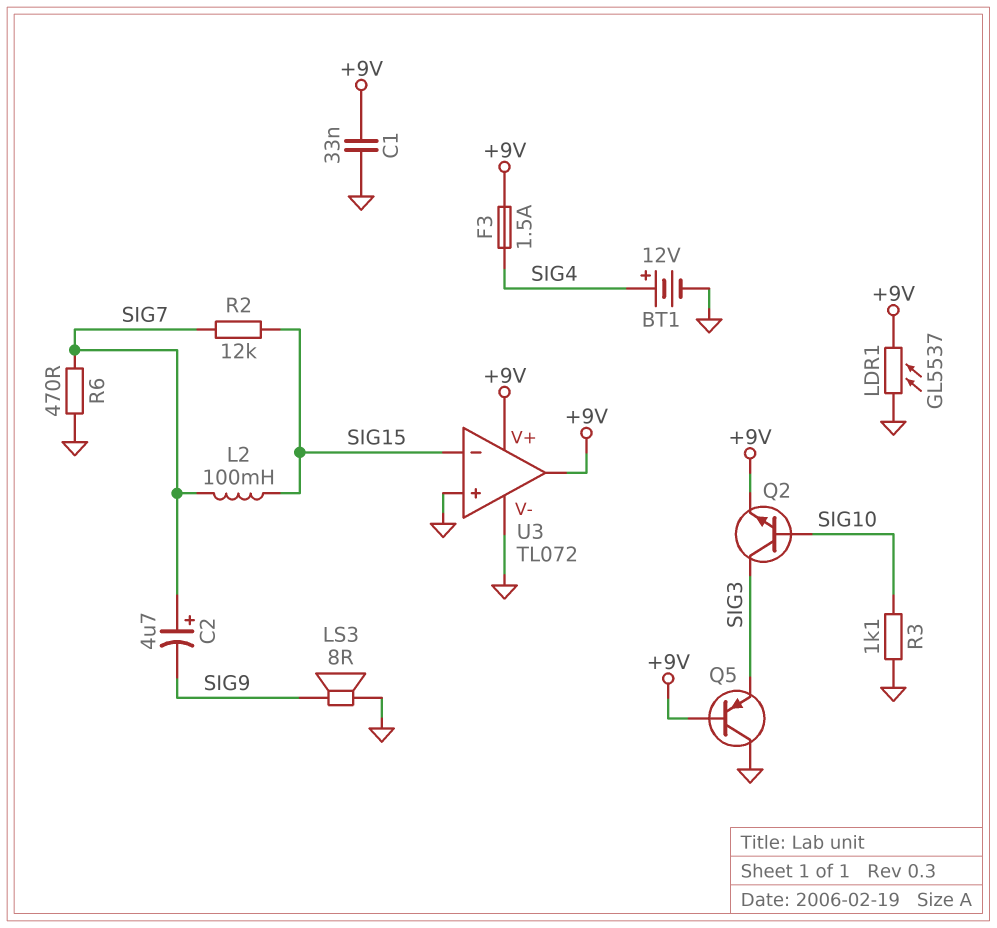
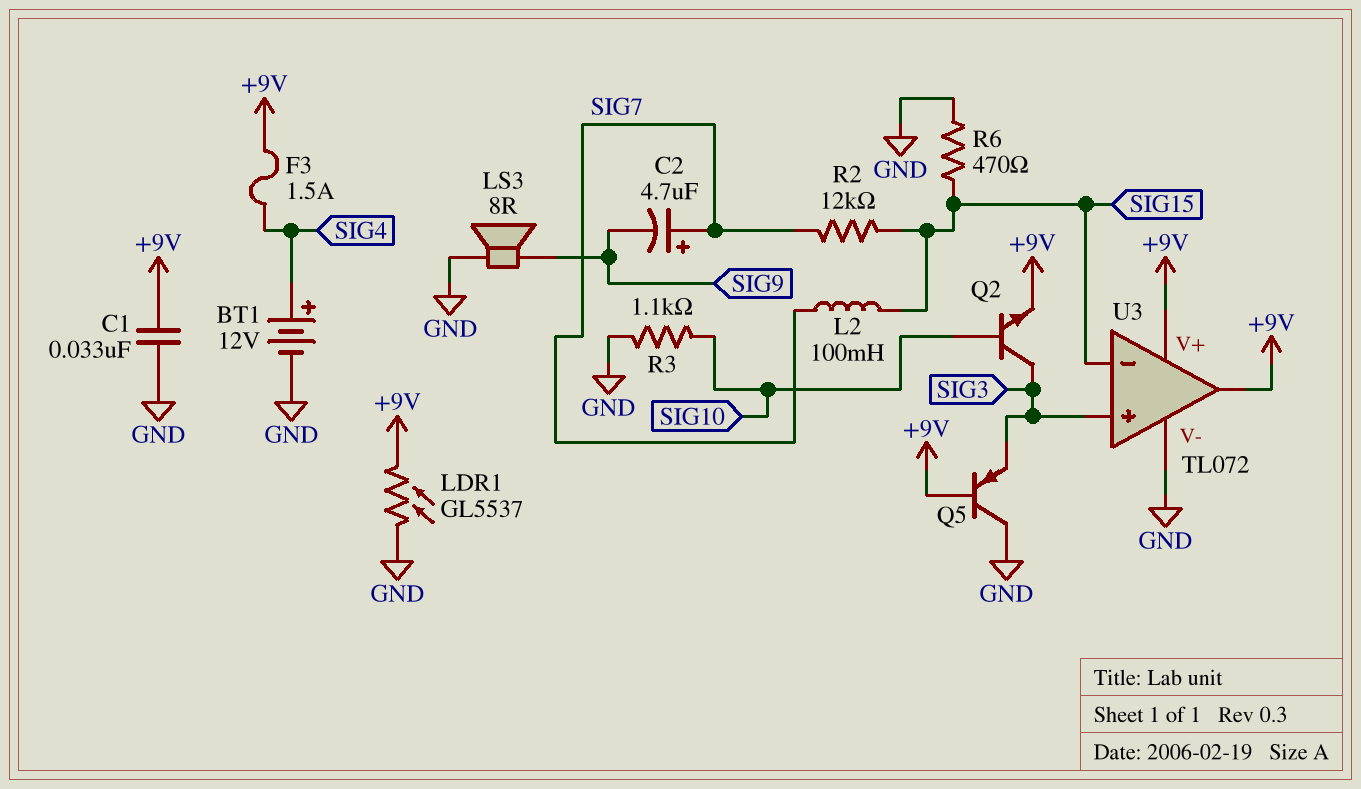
R6: 470 (GND, SIG7) -> 470 (GND, SIG15)
U3 pin in+: GND -> SIG3

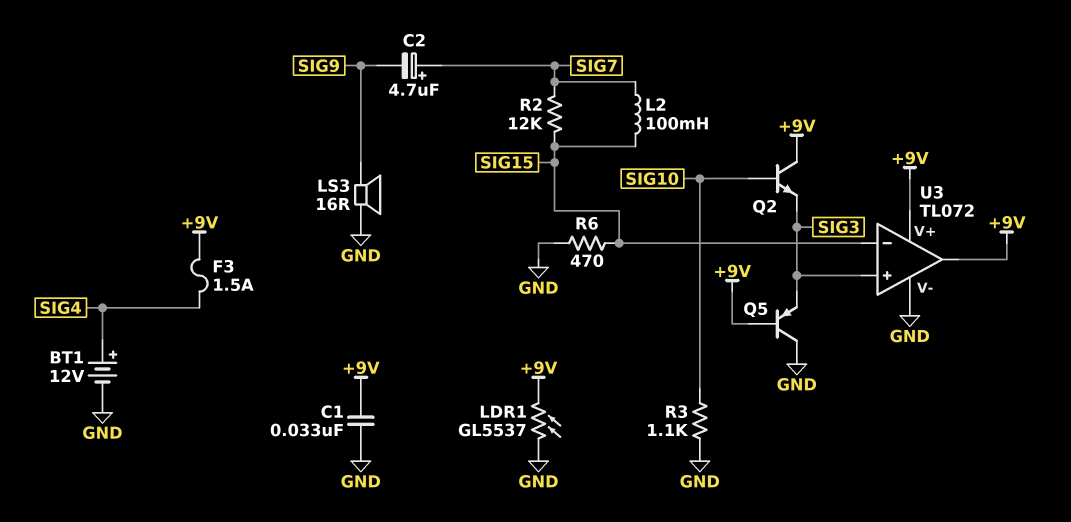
LS3: speaker 8R (GND, SIG9) -> speaker 16R (GND, SIG9)
Q2: NPN (B SIG10, C SIG3, E +9V) -> NPN (B SIG10, C +9V, E SIG3)

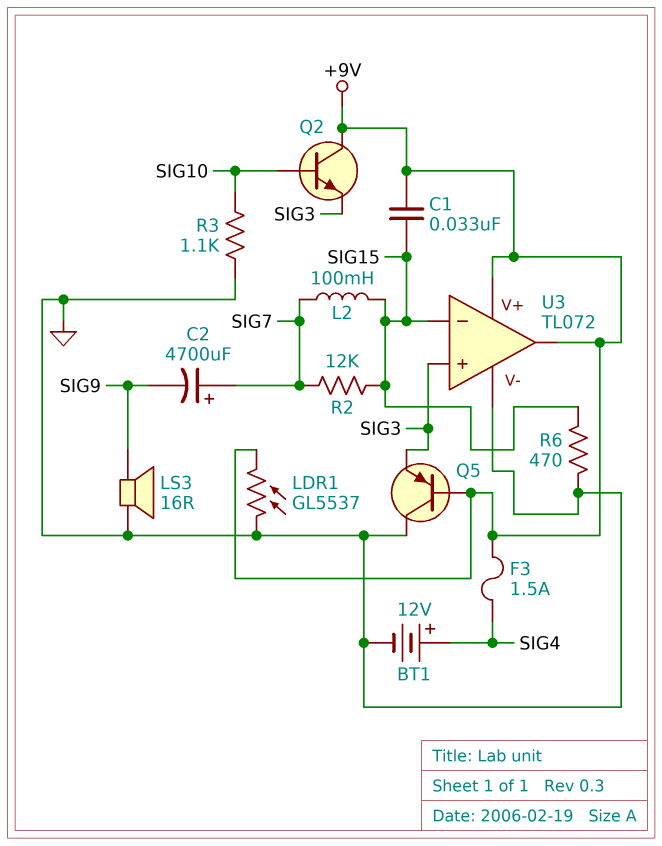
C1: 33nF (+9V, GND) -> 33nF (+9V, SIG15)
C2: 4.7uF (plus SIG7, minus SIG9) -> 4700uF (plus SIG7, minus SIG9)

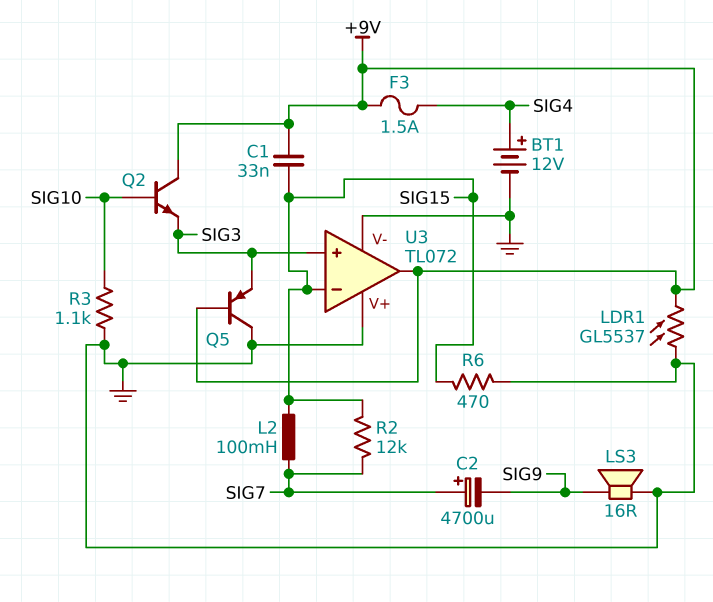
U3 pin V+: +9V -> GND

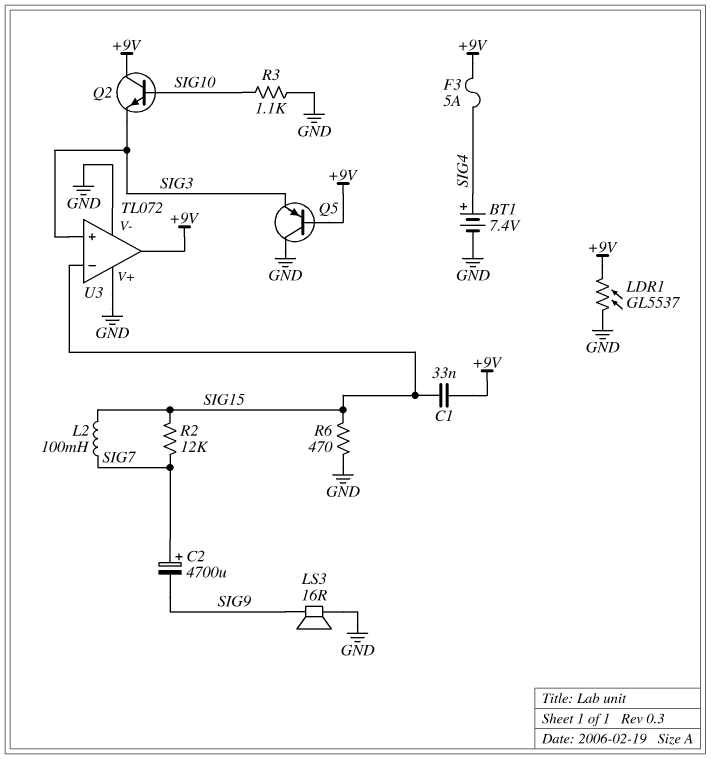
BT1: 12V (plus SIG4, minus GND) -> 7.4V (plus SIG4, minus GND)
F3: 1.5A (+9V, SIG4) -> 5A (+9V, SIG4)

